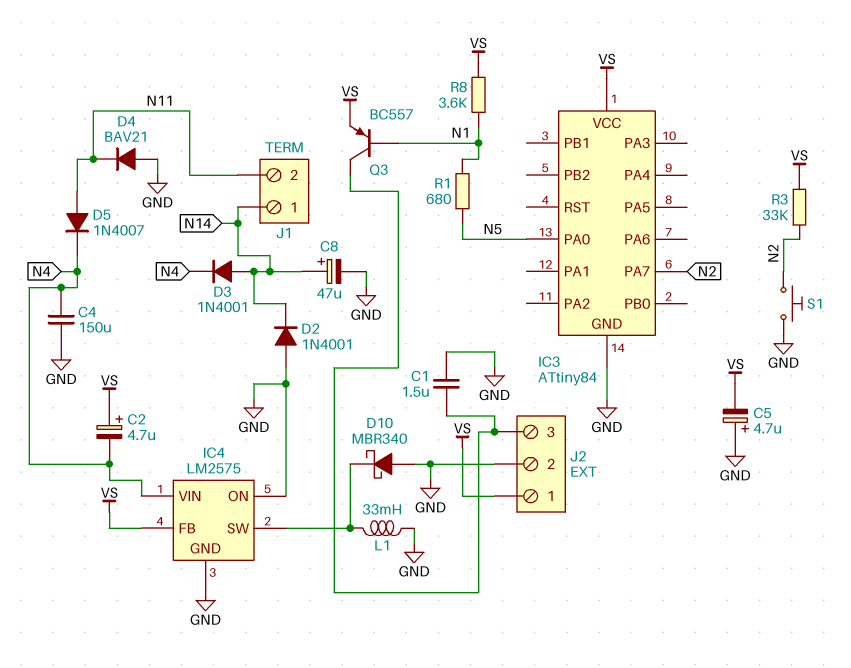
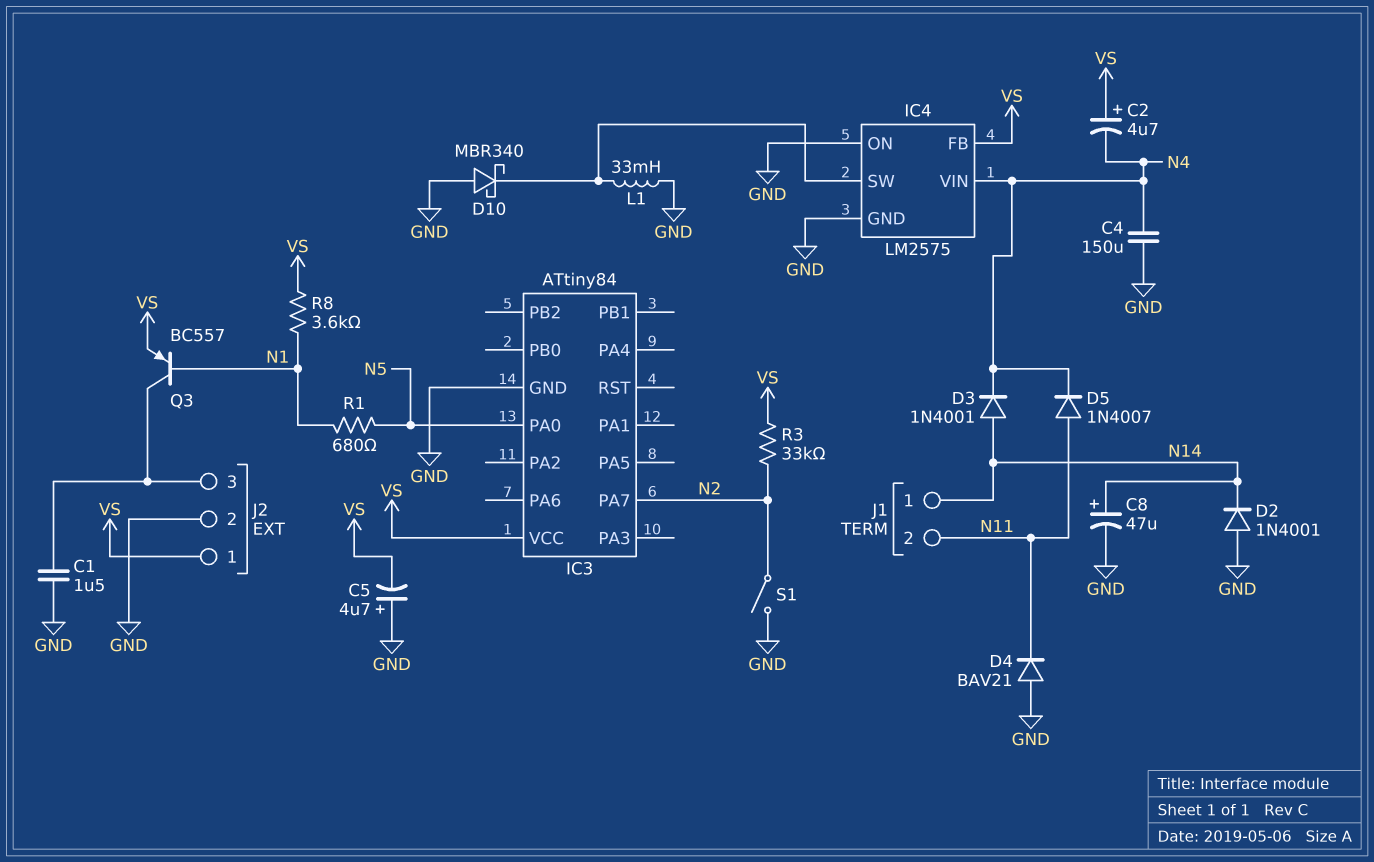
S1: button (GND, N2) -> switch (GND, N2)

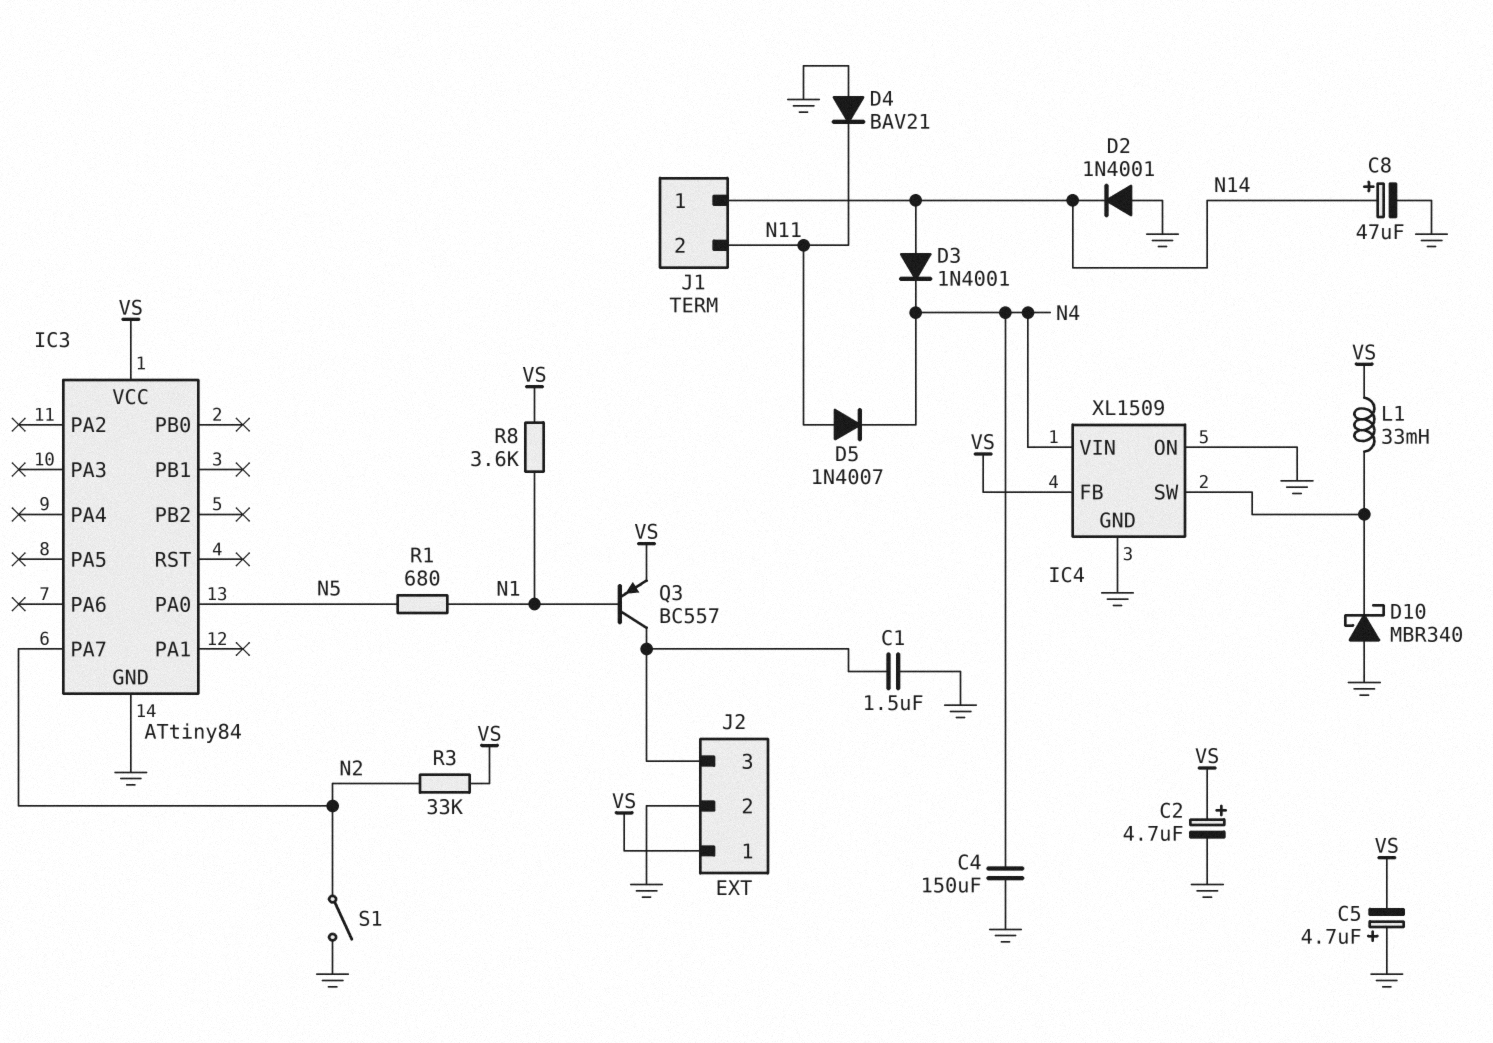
C2: 4.7uF (plus VS, minus N4) -> 4.7uF (plus VS, minus GND)
IC4: LM2575 -> XL1509
L1: 33mH (GND, IC4/SW) -> 33mH (IC4/SW, VS)

